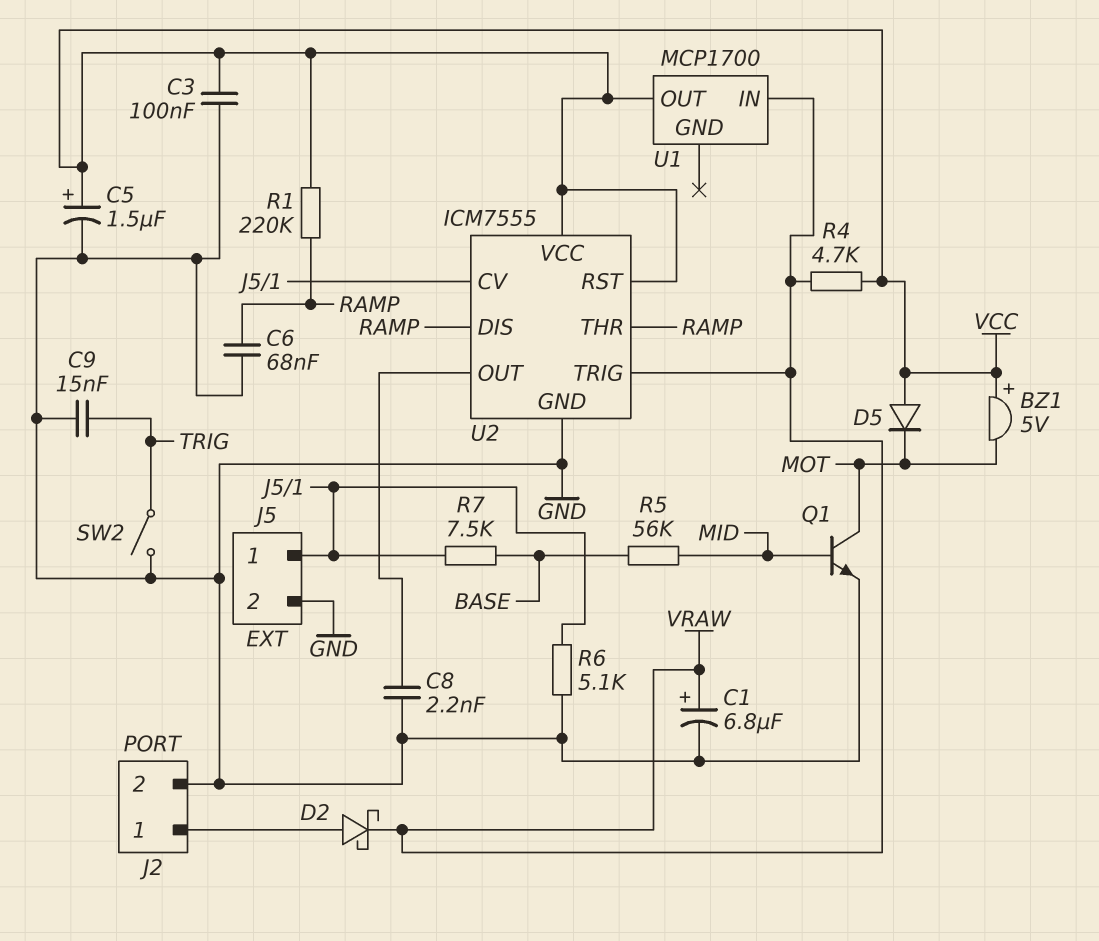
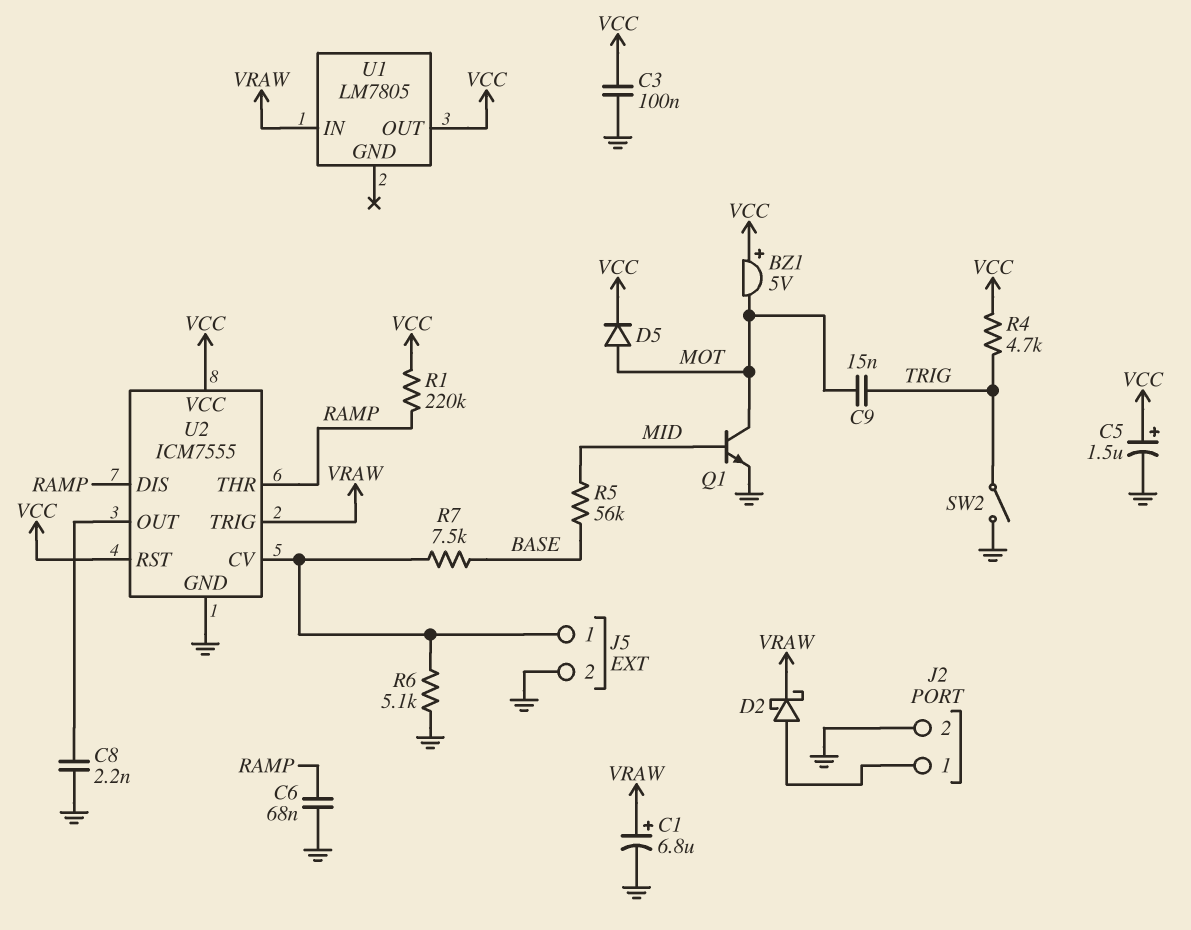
C9: 15nF (GND, TRIG) -> 15nF (MOT, TRIG)
D5: diode (A VCC, K MOT) -> diode (A MOT, K VCC)
R4: 4.7k (VCC, VRAW) -> 4.7k (TRIG, VCC)
U1: MCP1700 -> LM7805

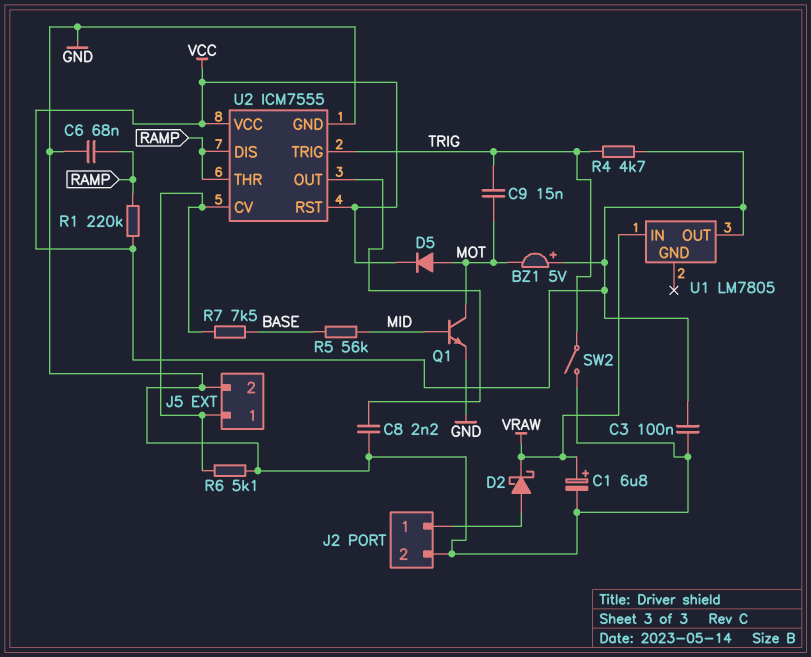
C5: 1.5uF (plus VCC, minus GND) -> none
U2 pin TRIG: VRAW -> TRIG

